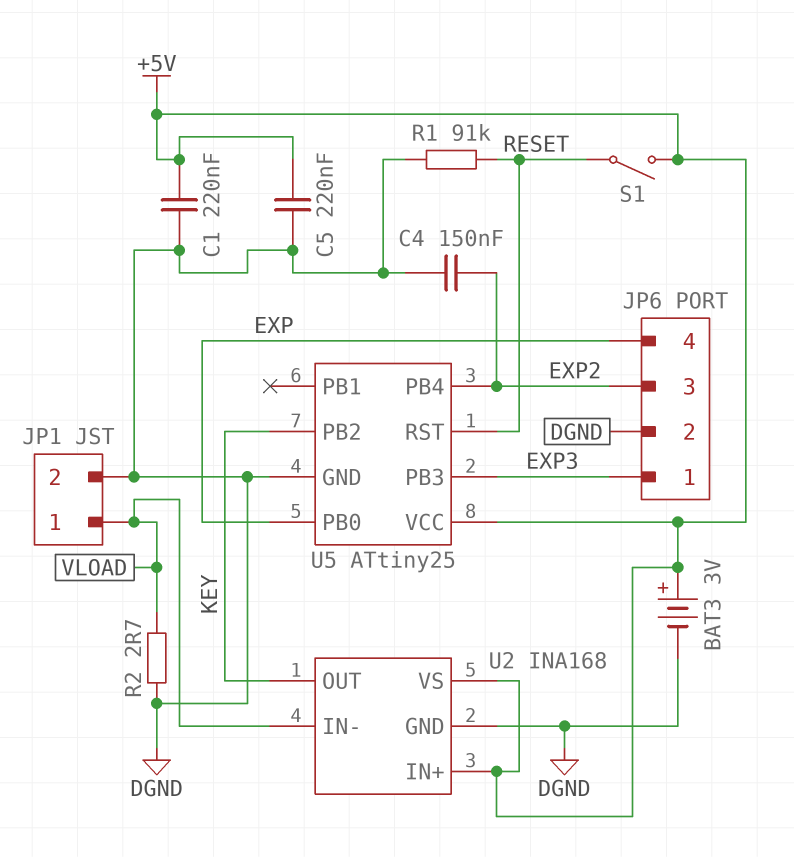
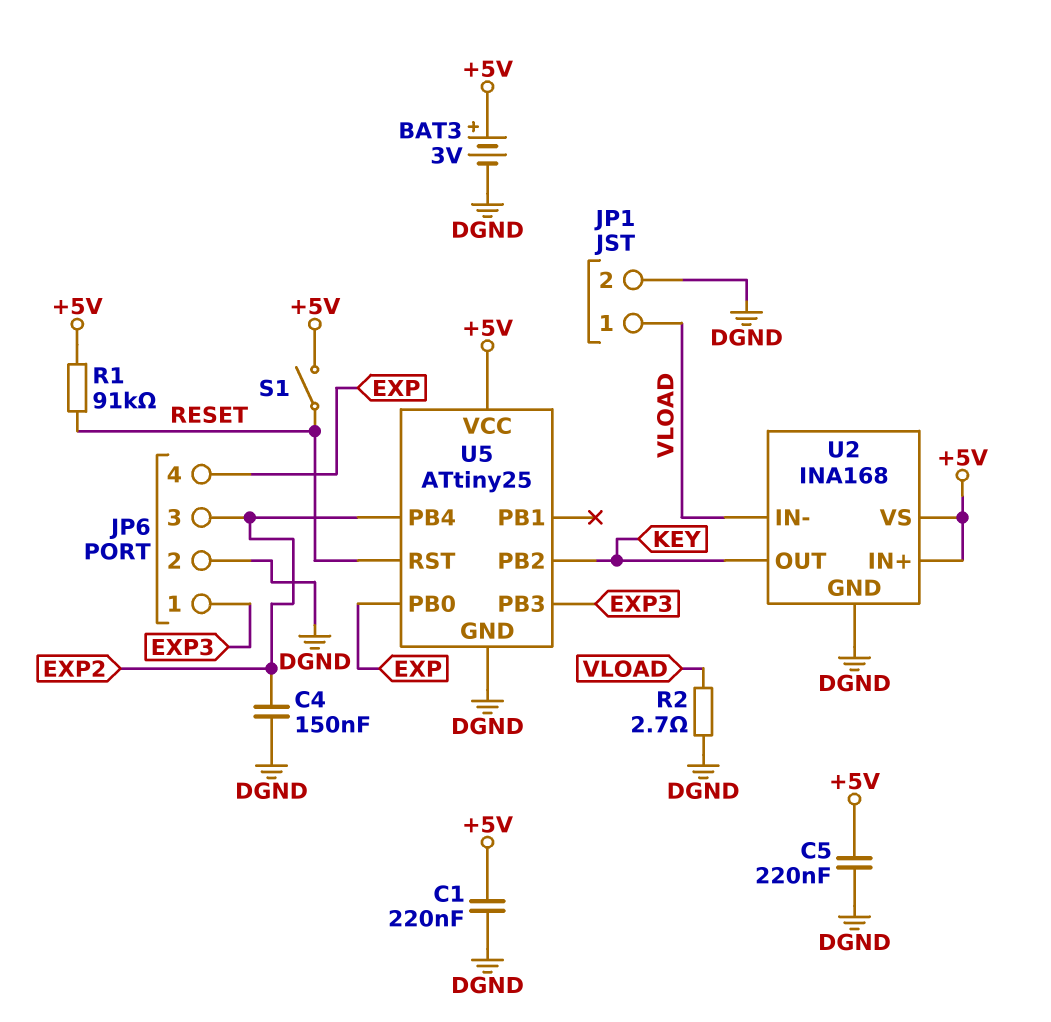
R1: 91k (DGND, RESET) -> 91k (+5V, RESET)

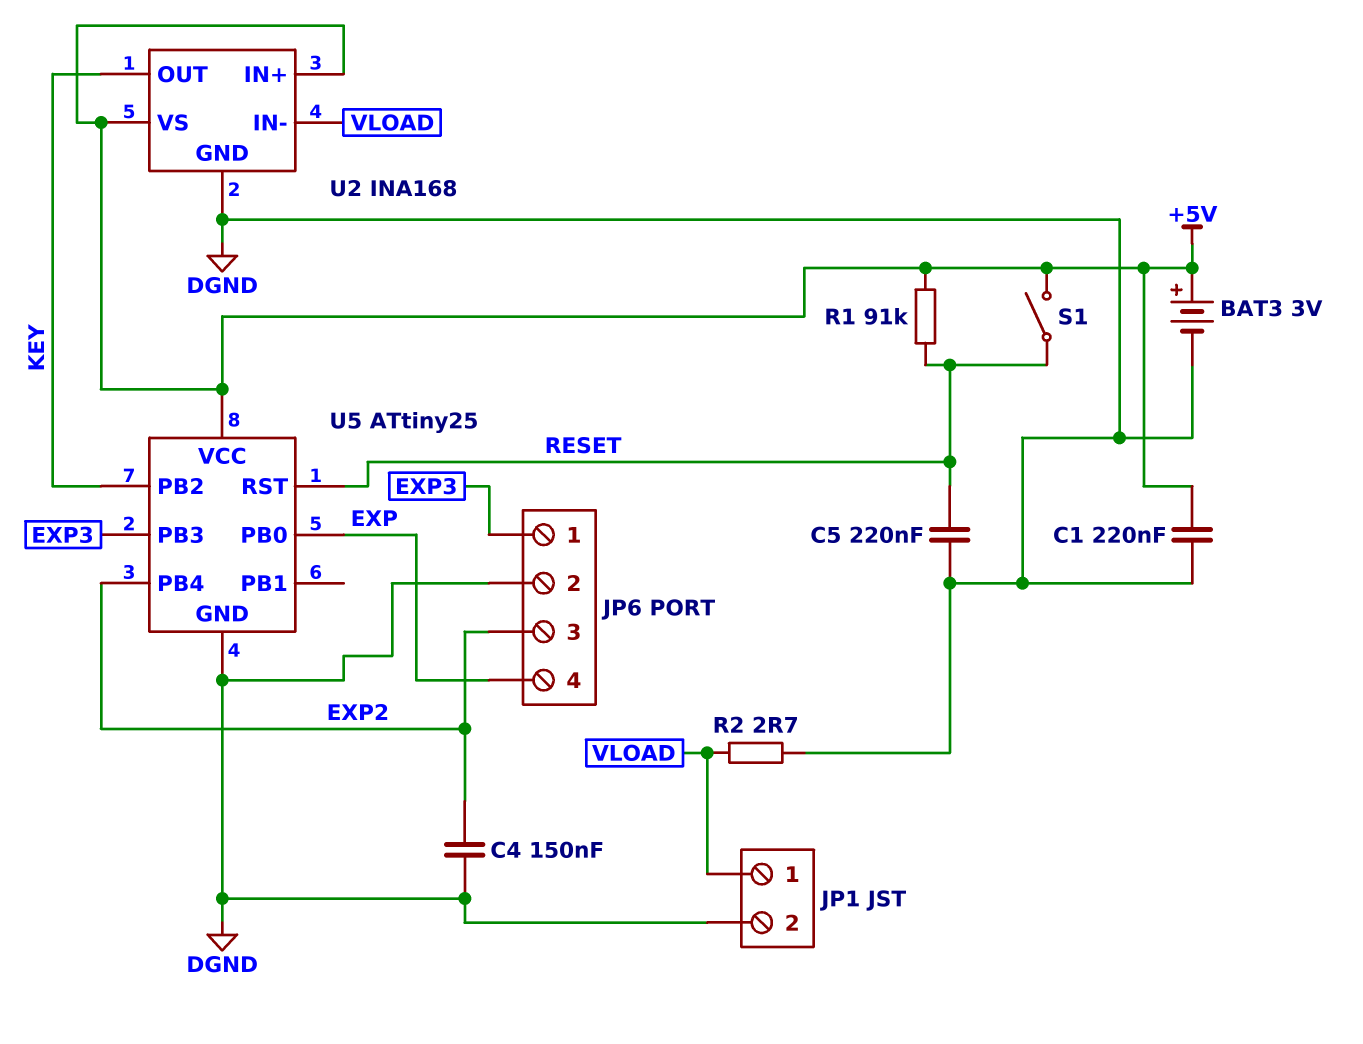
C5: 220nF (+5V, DGND) -> 220nF (DGND, RESET)

